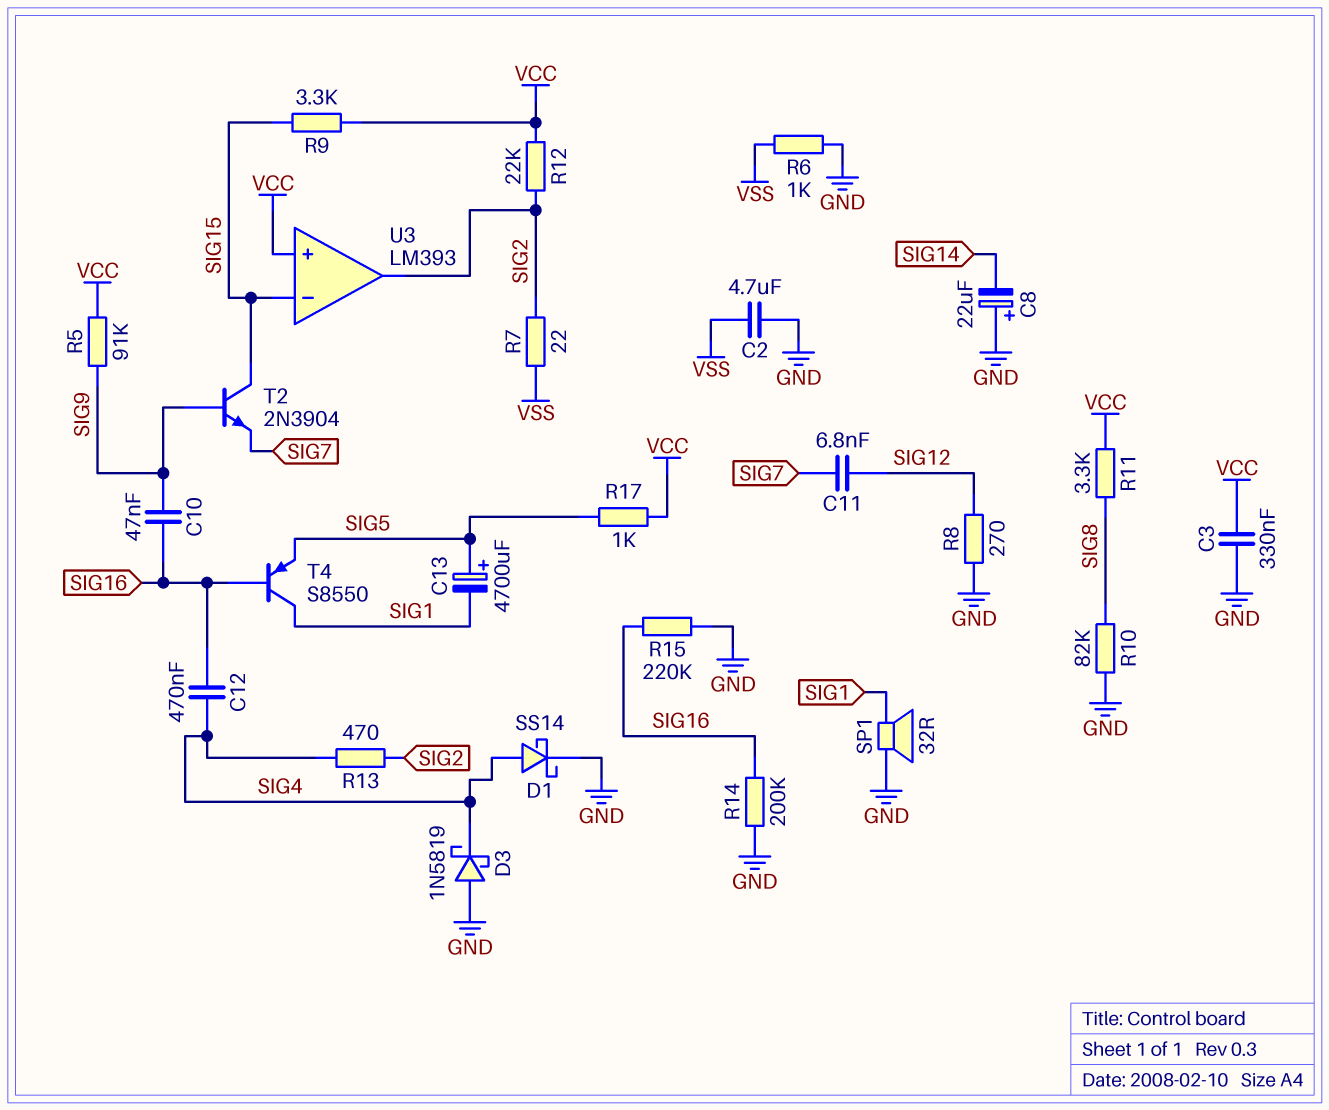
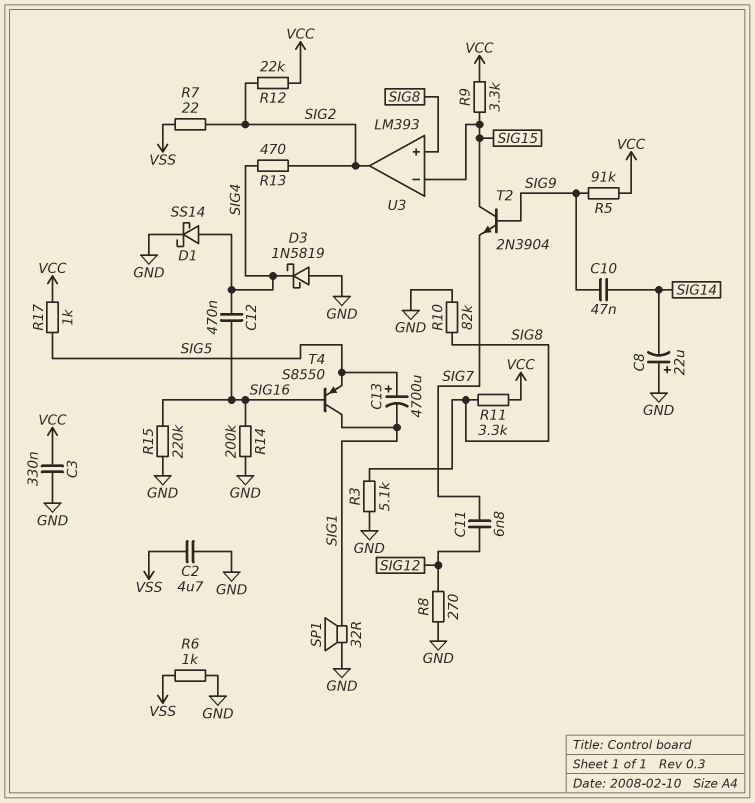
C10: 47nF (SIG9, SIG16) -> 47nF (SIG9, SIG14)
R3: none -> 5.1k (GND, SIG8)
U3 pin in+: VCC -> SIG8

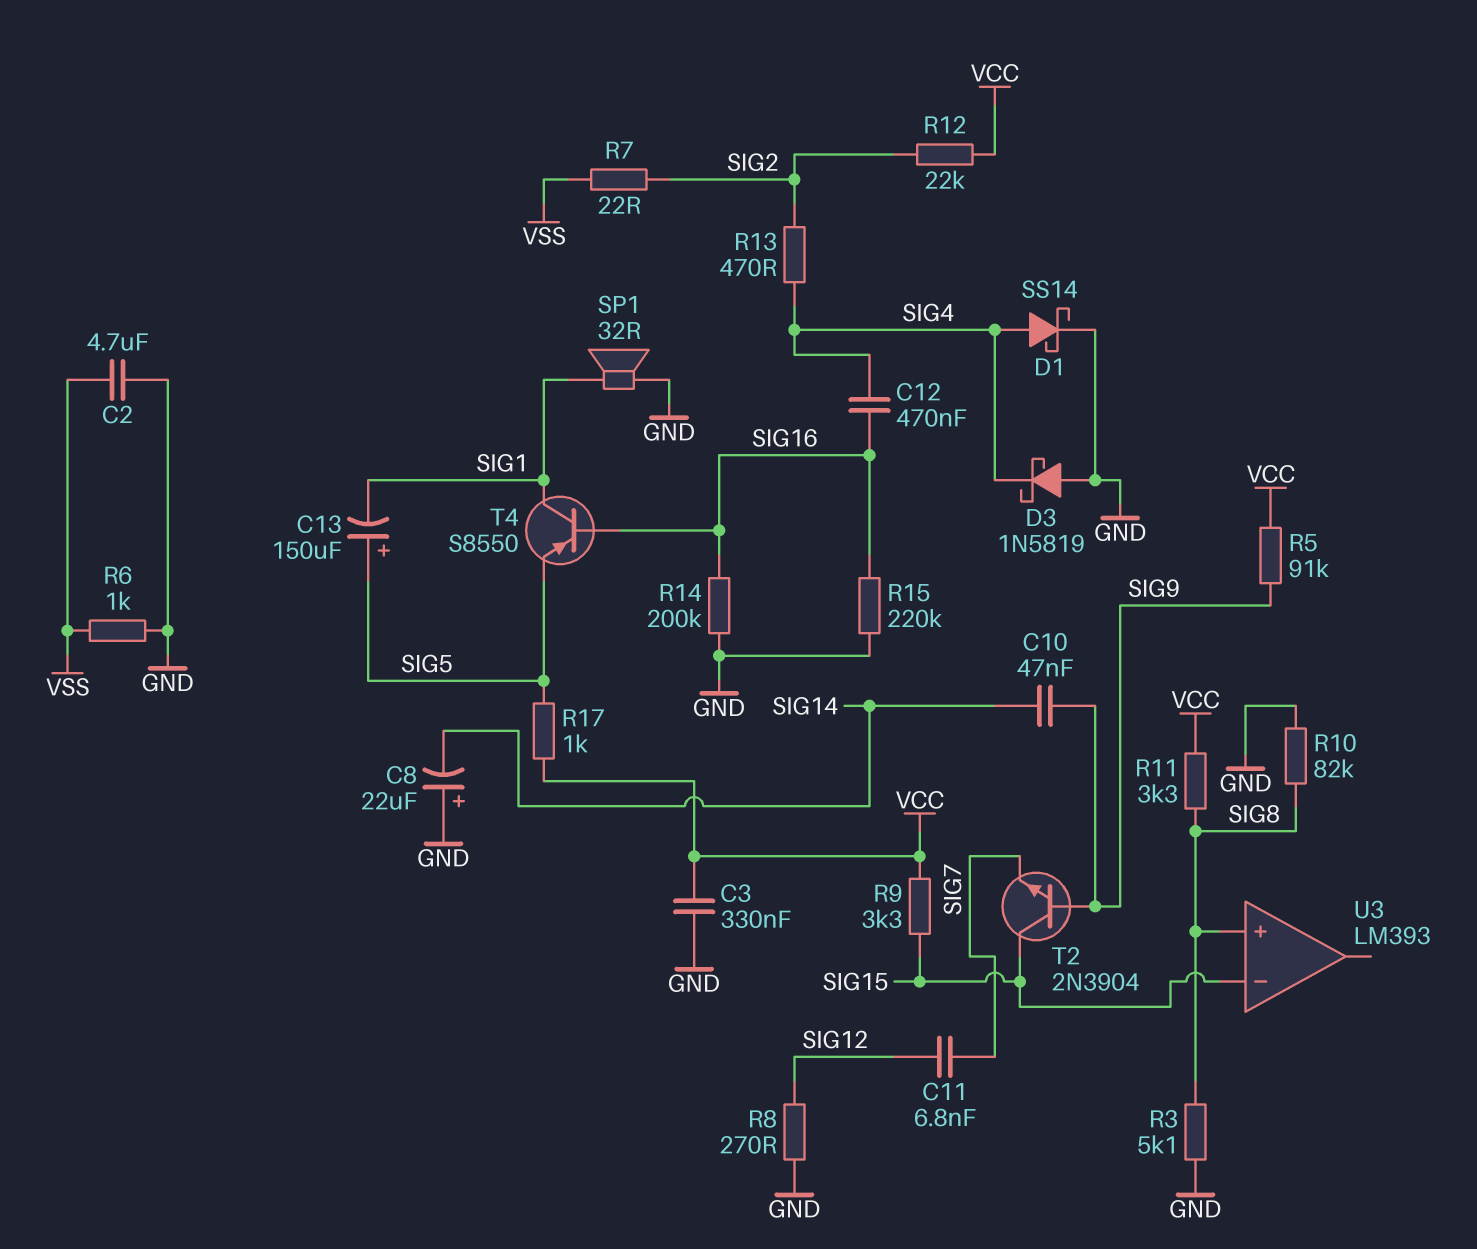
C13: 4700uF (plus SIG5, minus SIG1) -> 150uF (plus SIG5, minus SIG1)
U3 pin out: SIG2 -> none

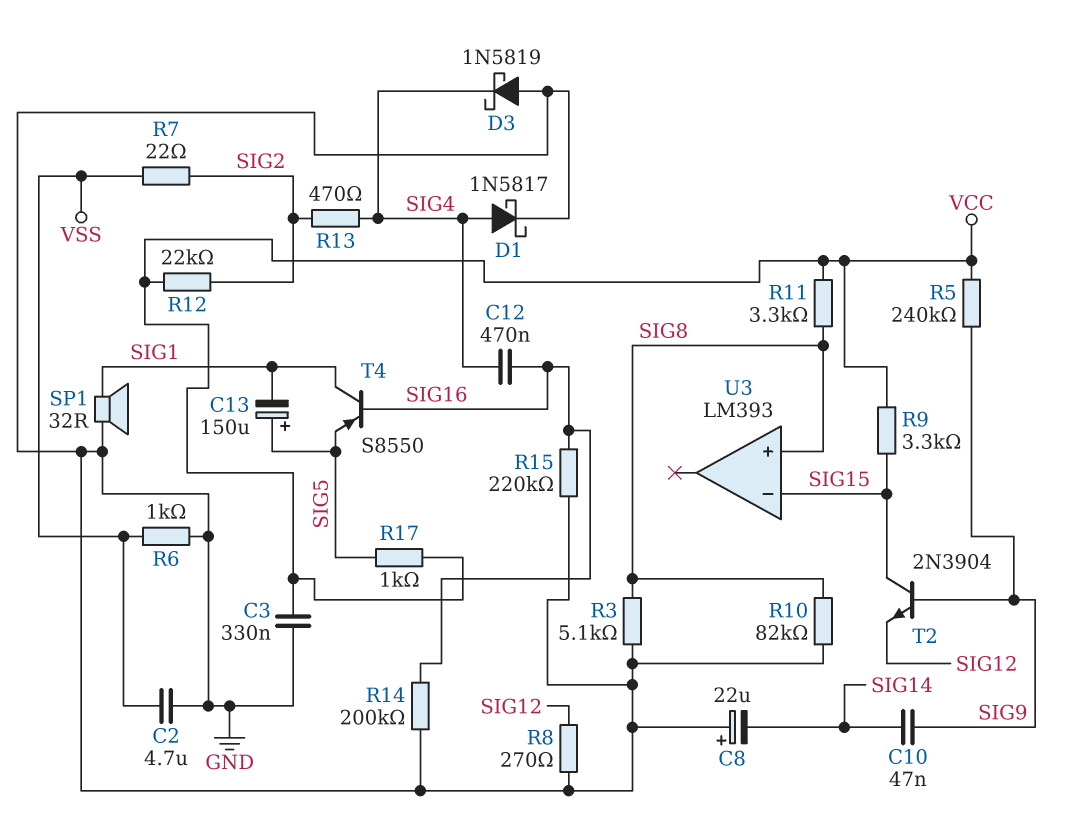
C11: 6.8nF (SIG7, SIG12) -> none
D1: schottky SS14 (A SIG4, K GND) -> schottky 1N5817 (A SIG4, K GND)
R5: 91k (SIG9, VCC) -> 240k (SIG9, VCC)
T2: NPN 2N3904 (B SIG9, C SIG15, E SIG7) -> NPN 2N3904 (B SIG9, C SIG15, E SIG12)

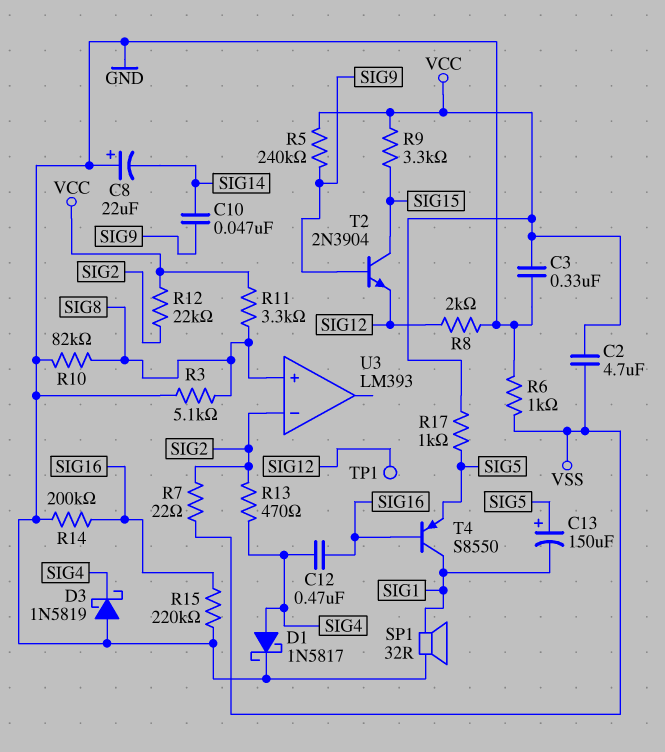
C2: 4.7uF (GND, VSS) -> 4.7uF (VCC, VSS)
R8: 270 (GND, SIG12) -> 2k (GND, SIG12)
TP1: none -> test point (SIG12)
U3 pin in-: SIG15 -> SIG2

